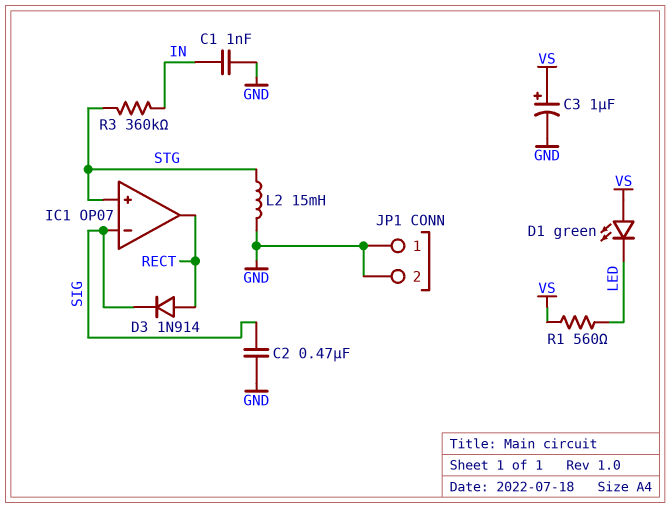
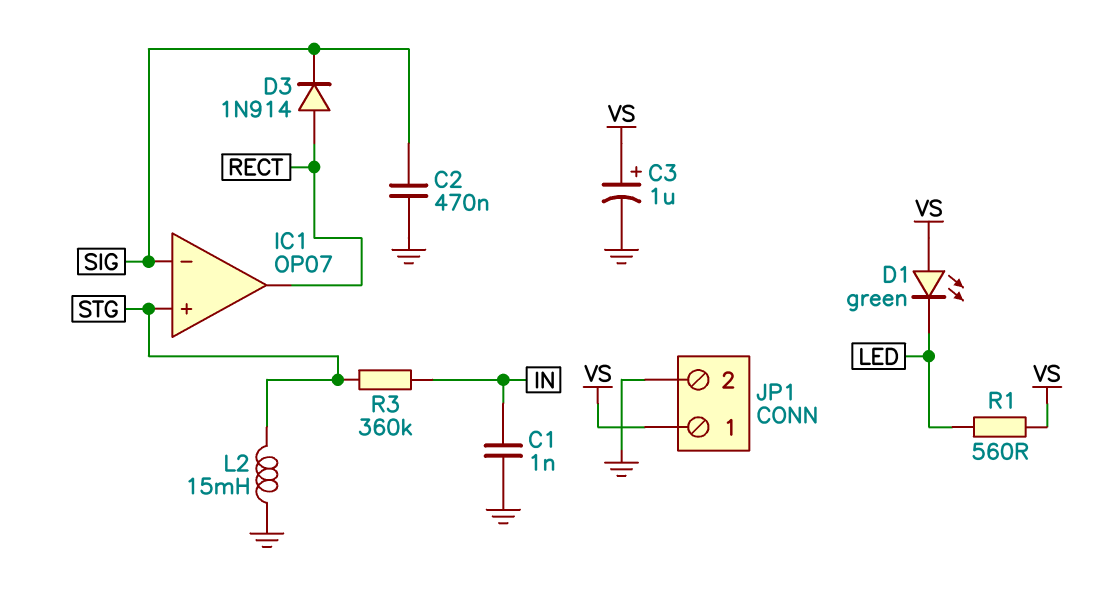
JP1 pin 1: GND -> VS

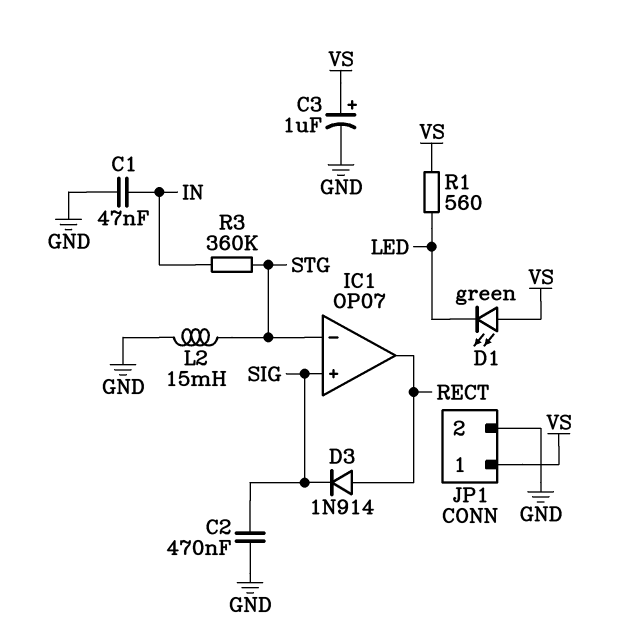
C1: 1nF (GND, IN) -> 47nF (GND, IN)
IC1 pin in+: STG -> SIG
IC1 pin in-: SIG -> STG

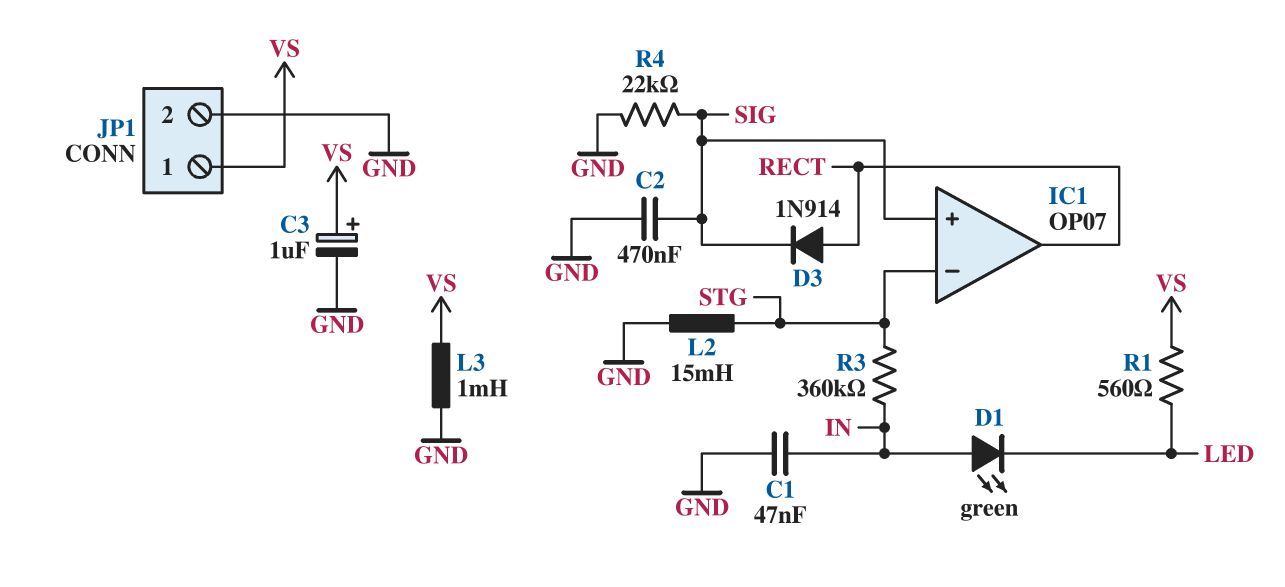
D1: LED green (A VS, K LED) -> LED green (A IN, K LED)
L3: none -> 1mH (GND, VS)
R4: none -> 22k (GND, SIG)

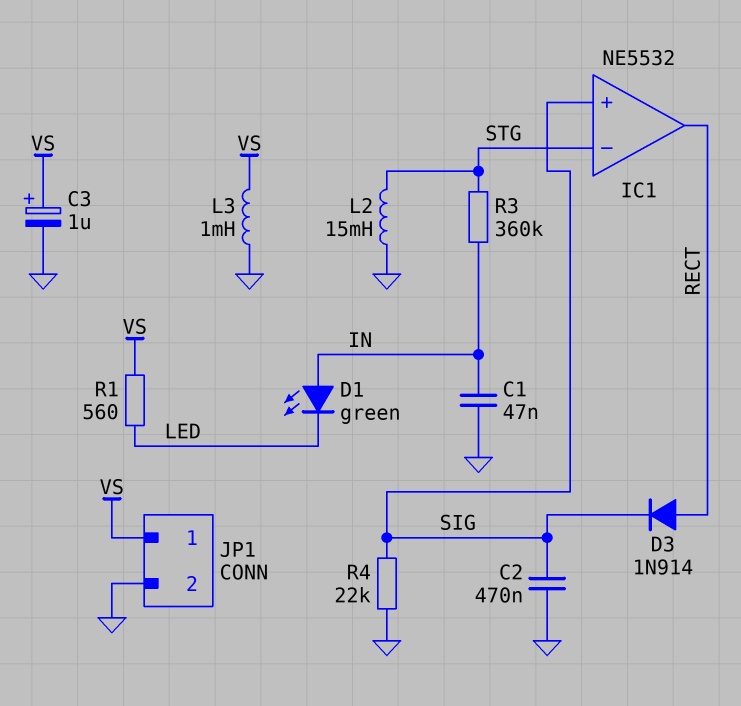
IC1: OP07 -> NE5532

